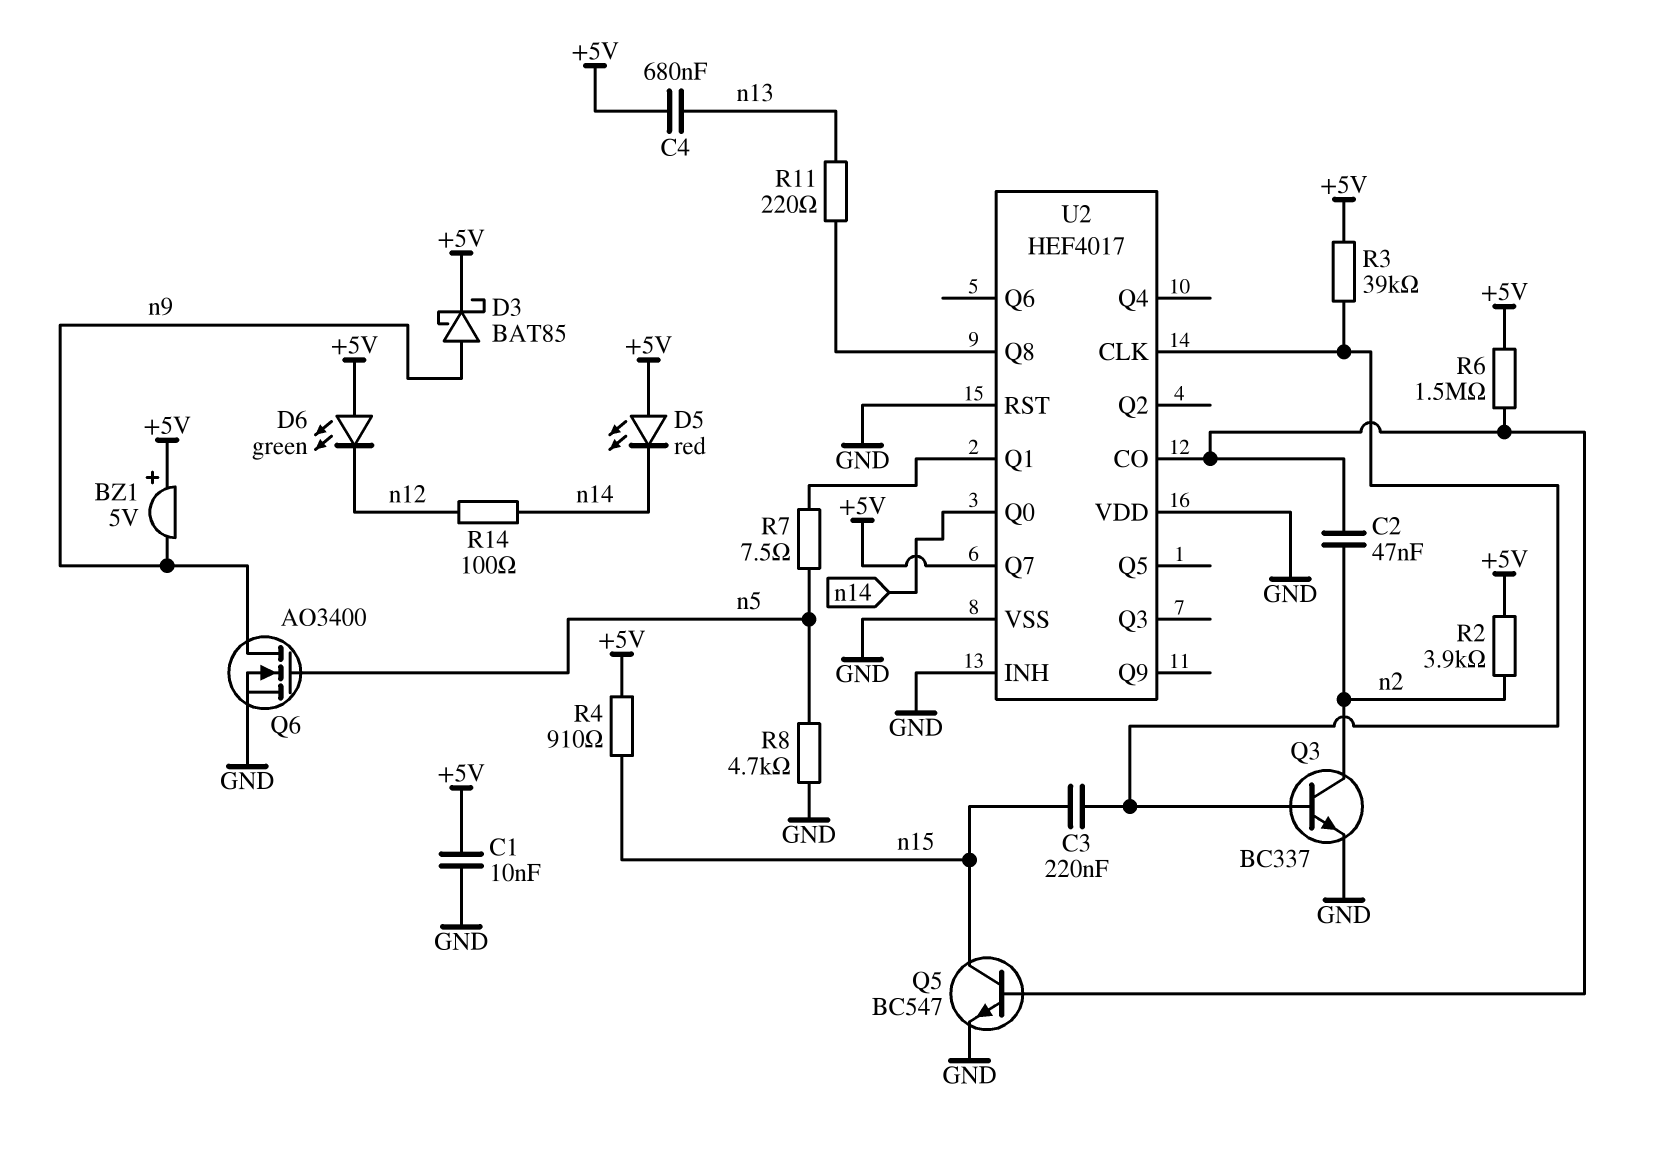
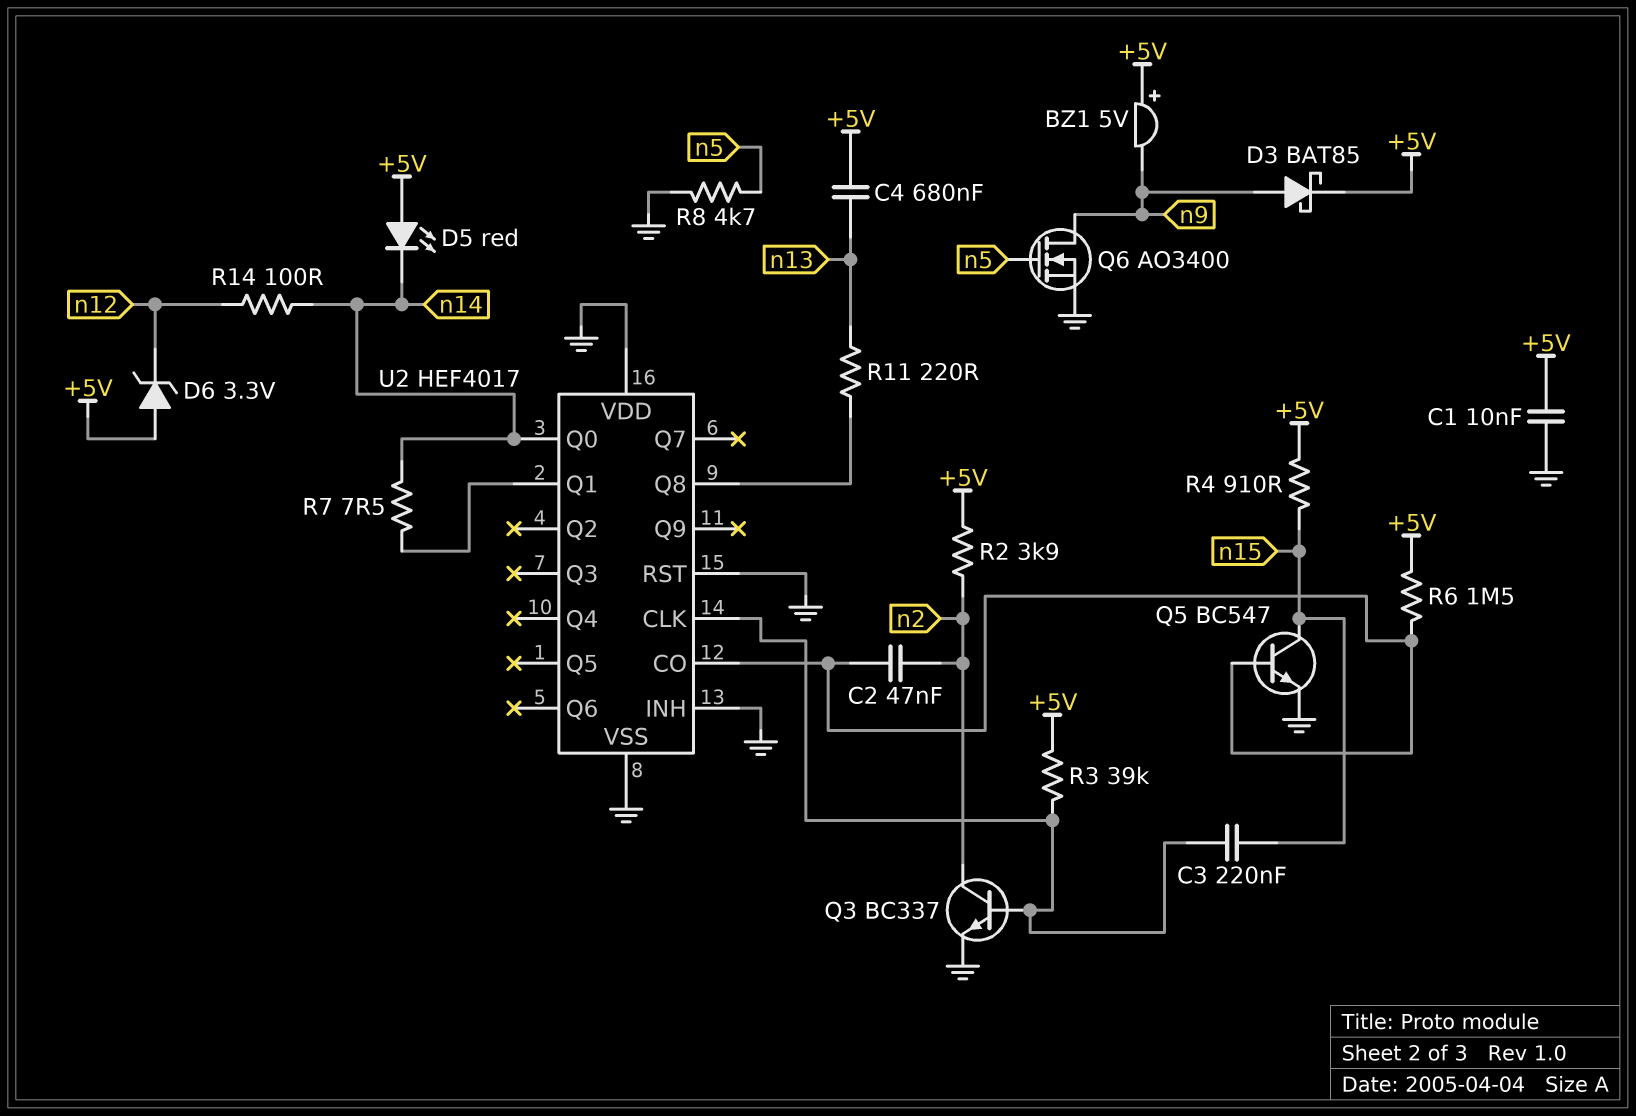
D6: LED green (A +5V, K n12) -> zener 3.3V (A +5V, K n12)
R7: 7.5 (U2/Q1, n5) -> 7.5 (U2/Q1, n14)
U2 pin Q7: +5V -> none

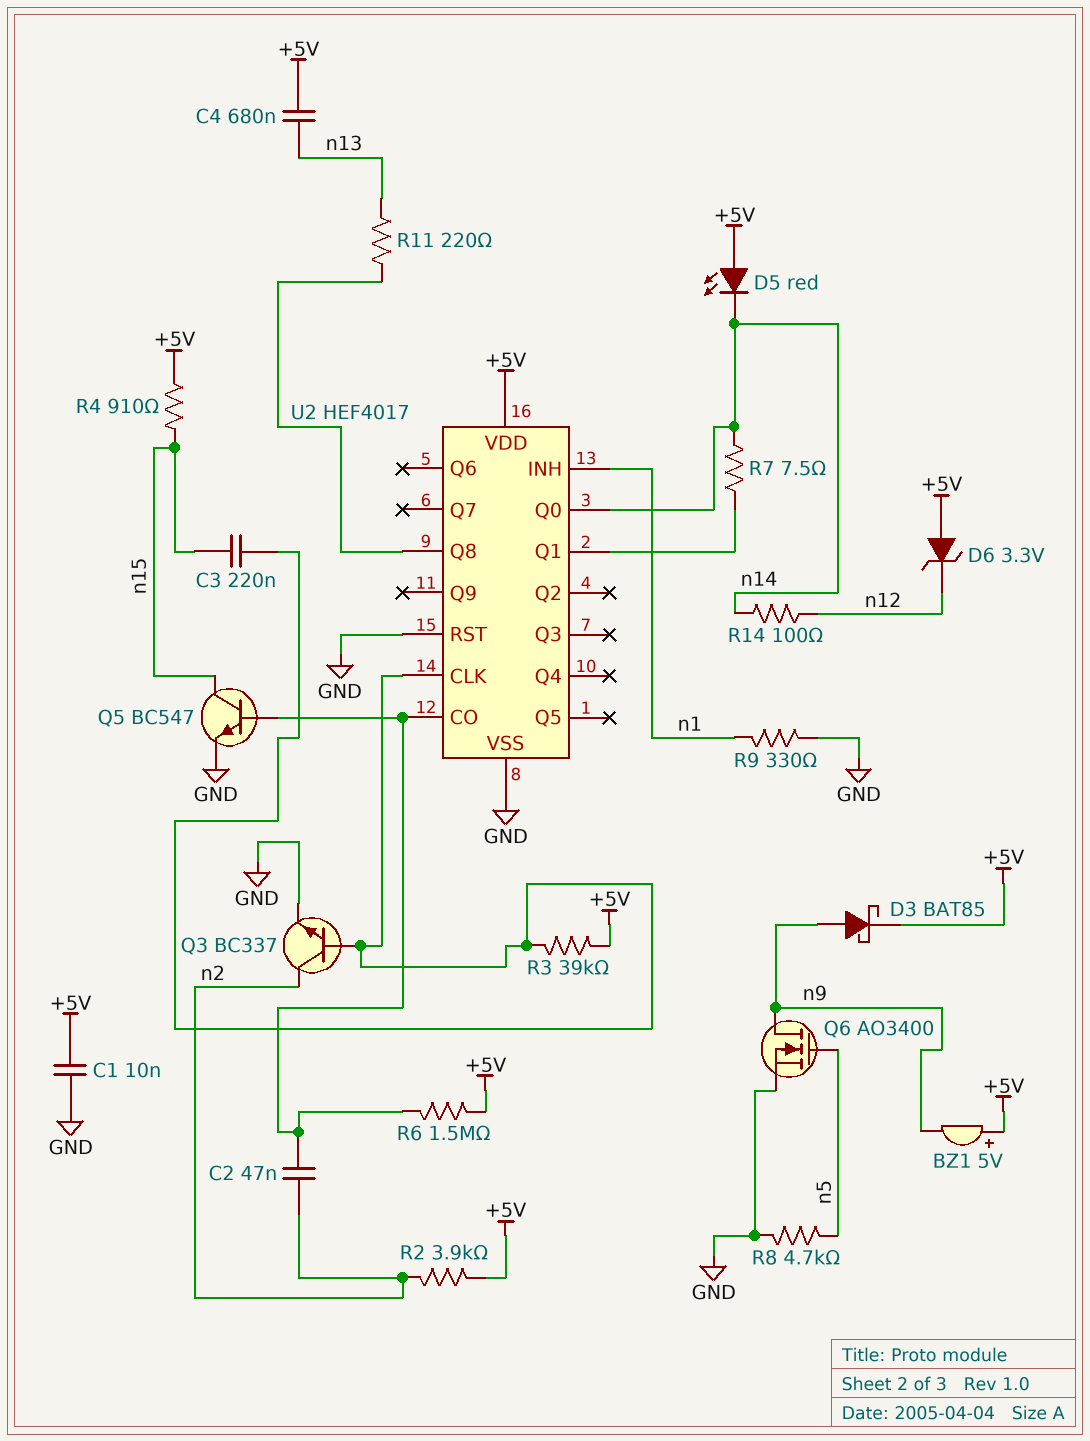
R9: none -> 330 (GND, n1)
U2 pin INH: GND -> n1
U2 pin VDD: GND -> +5V

